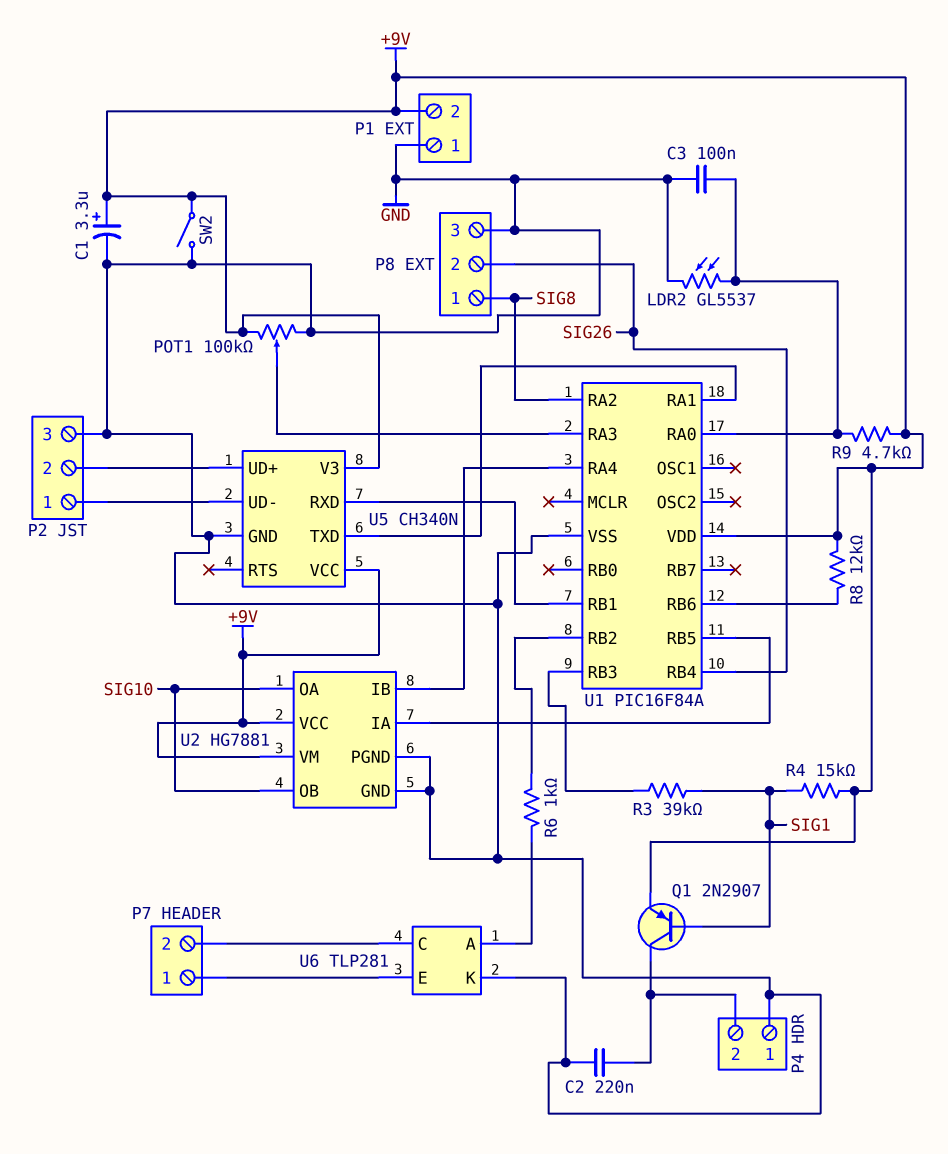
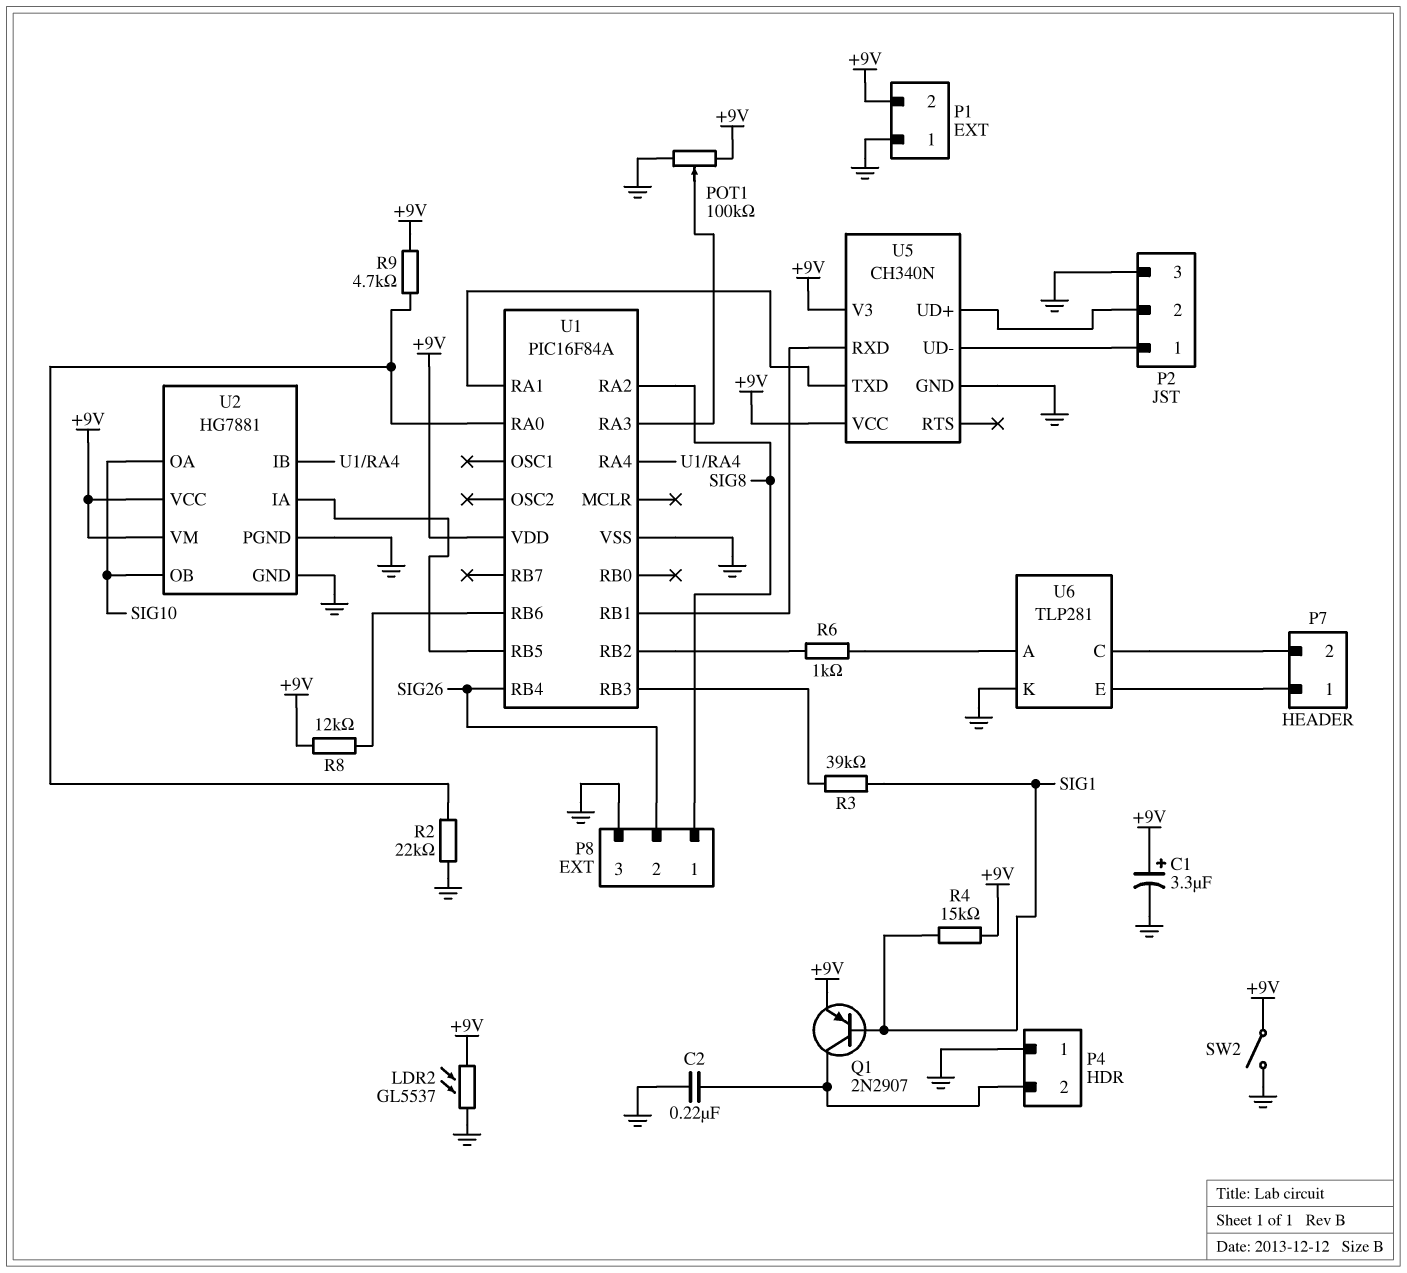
C3: 100nF (GND, U1/RA0) -> none
LDR2: GL5537 (GND, U1/RA0) -> GL5537 (+9V, GND)
R2: none -> 22k (GND, U1/RA0)

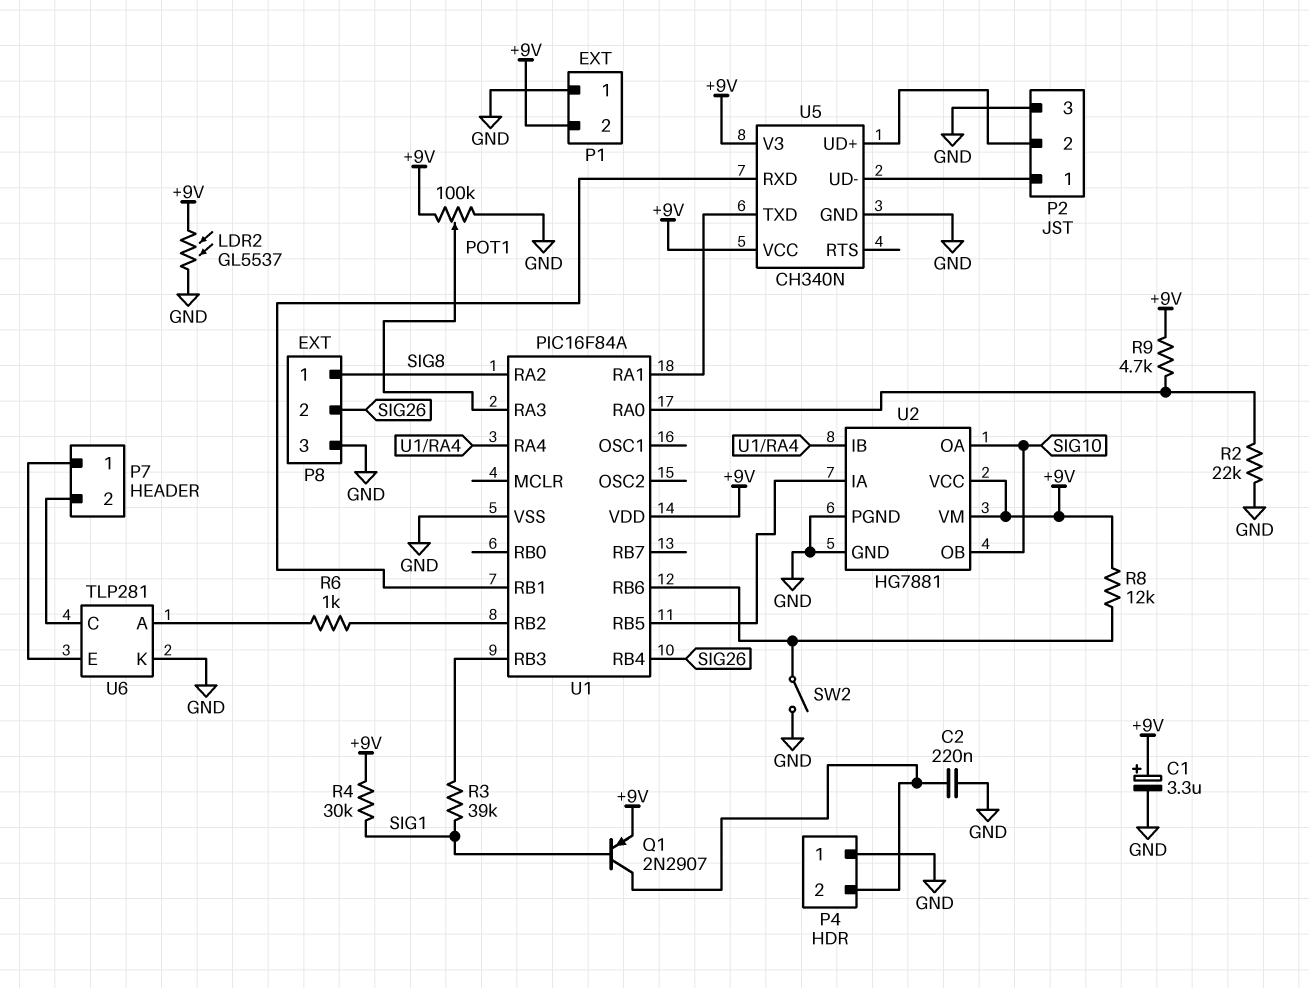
R4: 15k (+9V, SIG1) -> 30k (+9V, SIG1)
SW2: switch (+9V, GND) -> switch (GND, U1/RB6)

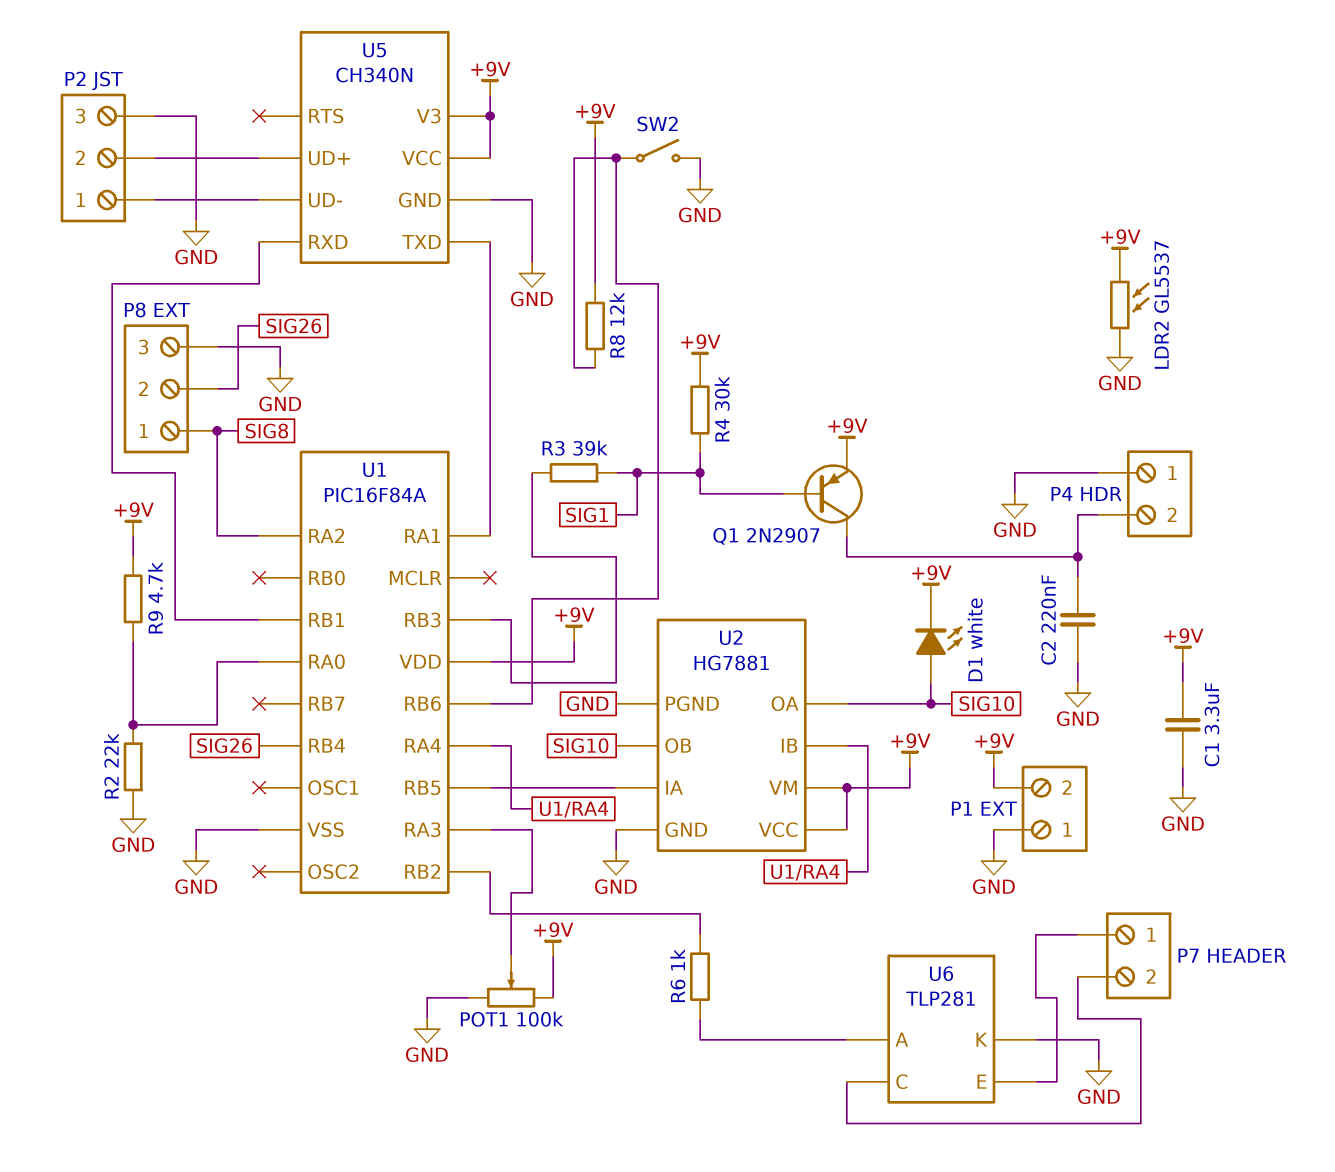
C1: 3.3uF (plus +9V, minus GND) -> 3.3uF (+9V, GND)
D1: none -> LED white (A SIG10, K +9V)

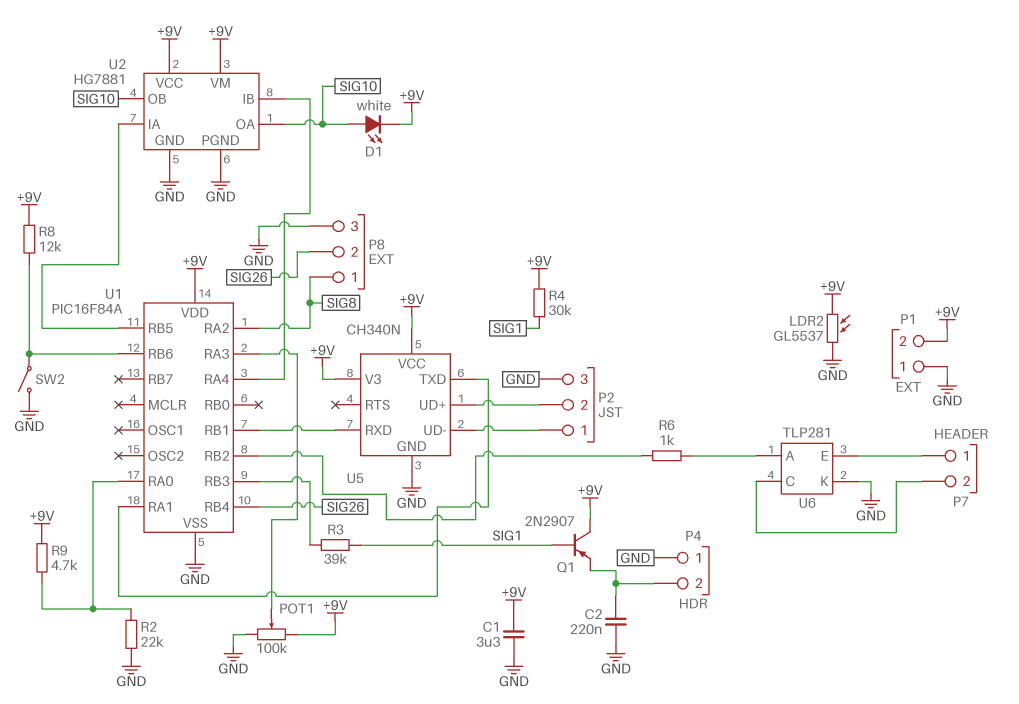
Q1: PNP 2N2907 (B SIG1, C P4/2, E +9V) -> PNP 2N2907 (B SIG1, C +9V, E P4/2)

